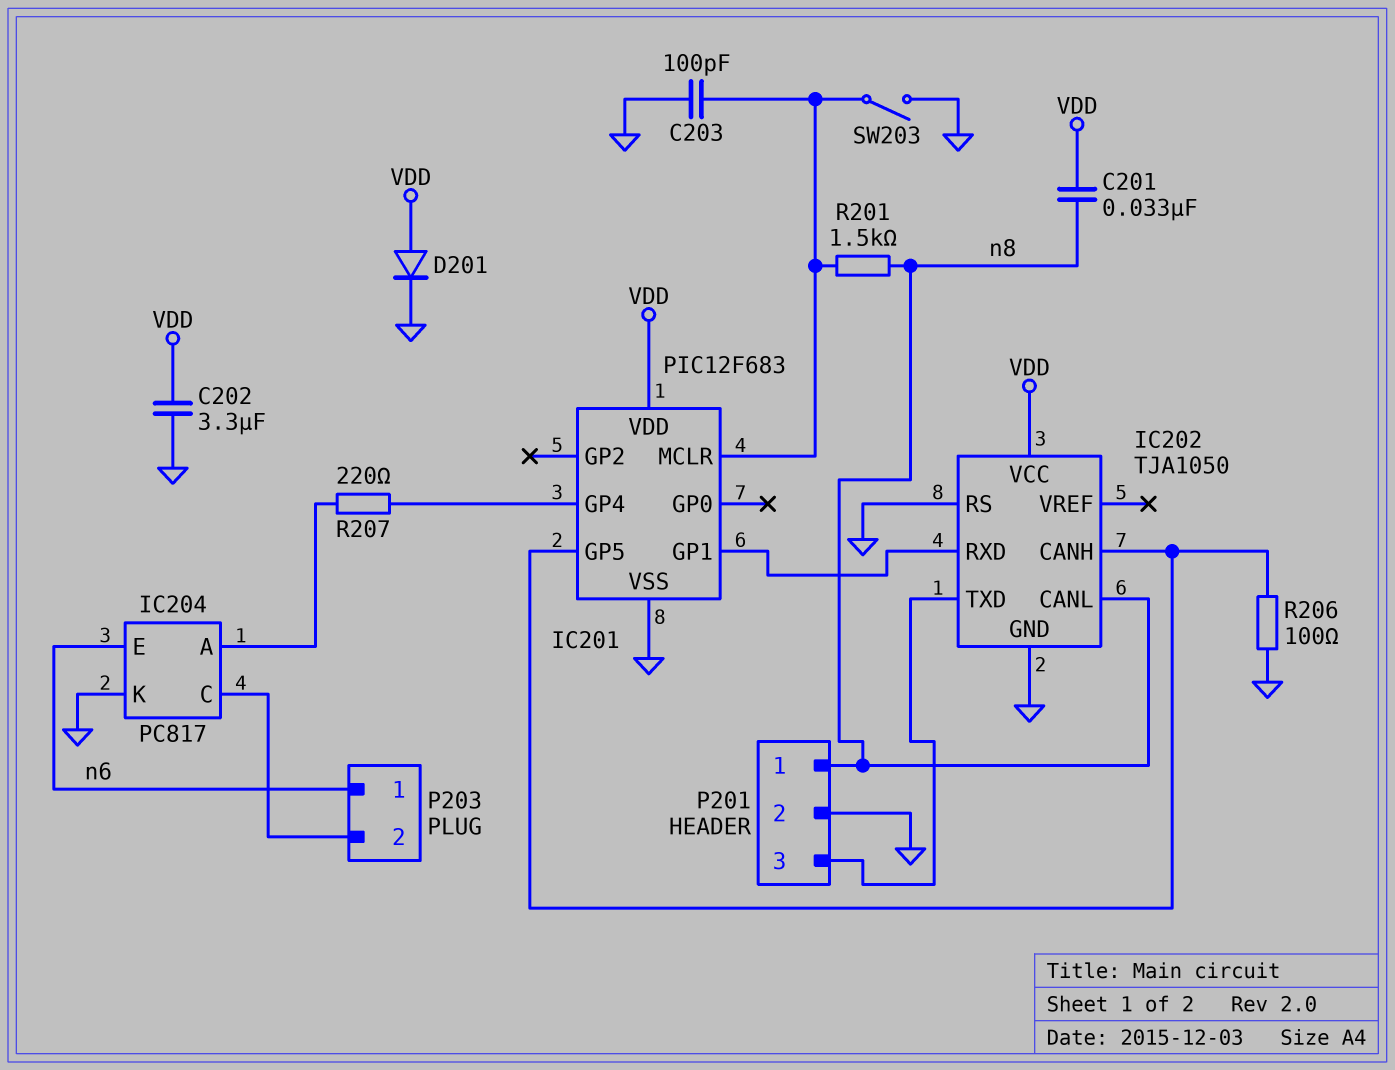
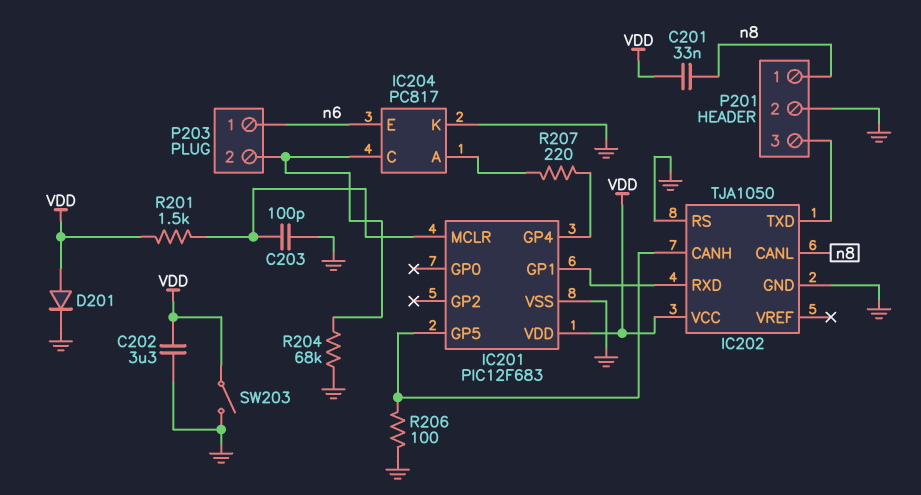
R201: 1.5k (IC201/MCLR, n8) -> 1.5k (IC201/MCLR, VDD)
R204: none -> 68k (GND, IC204/C)
SW203: switch (GND, IC201/MCLR) -> switch (GND, VDD)

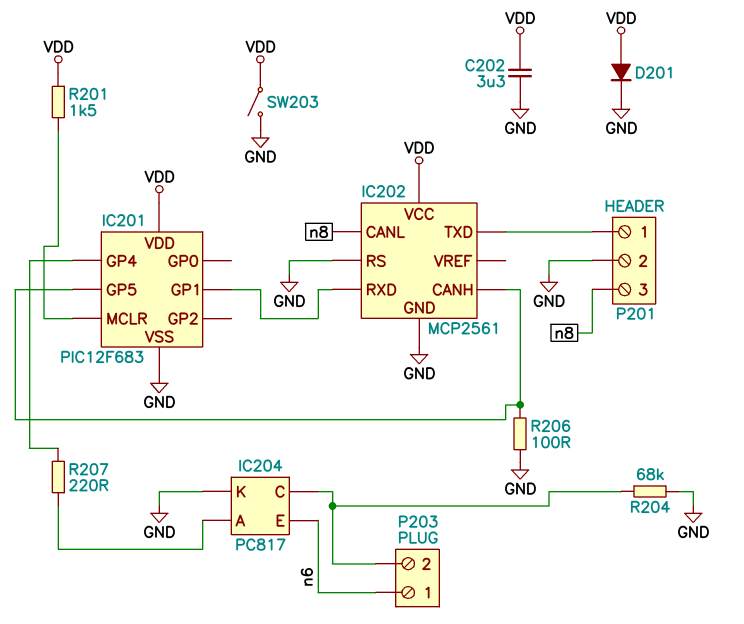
C201: 33nF (VDD, n8) -> none
C203: 100pF (GND, IC201/MCLR) -> none
IC202: TJA1050 -> MCP2561
P201 pin 1: n8 -> IC202/TXD
P201 pin 3: IC202/TXD -> n8

